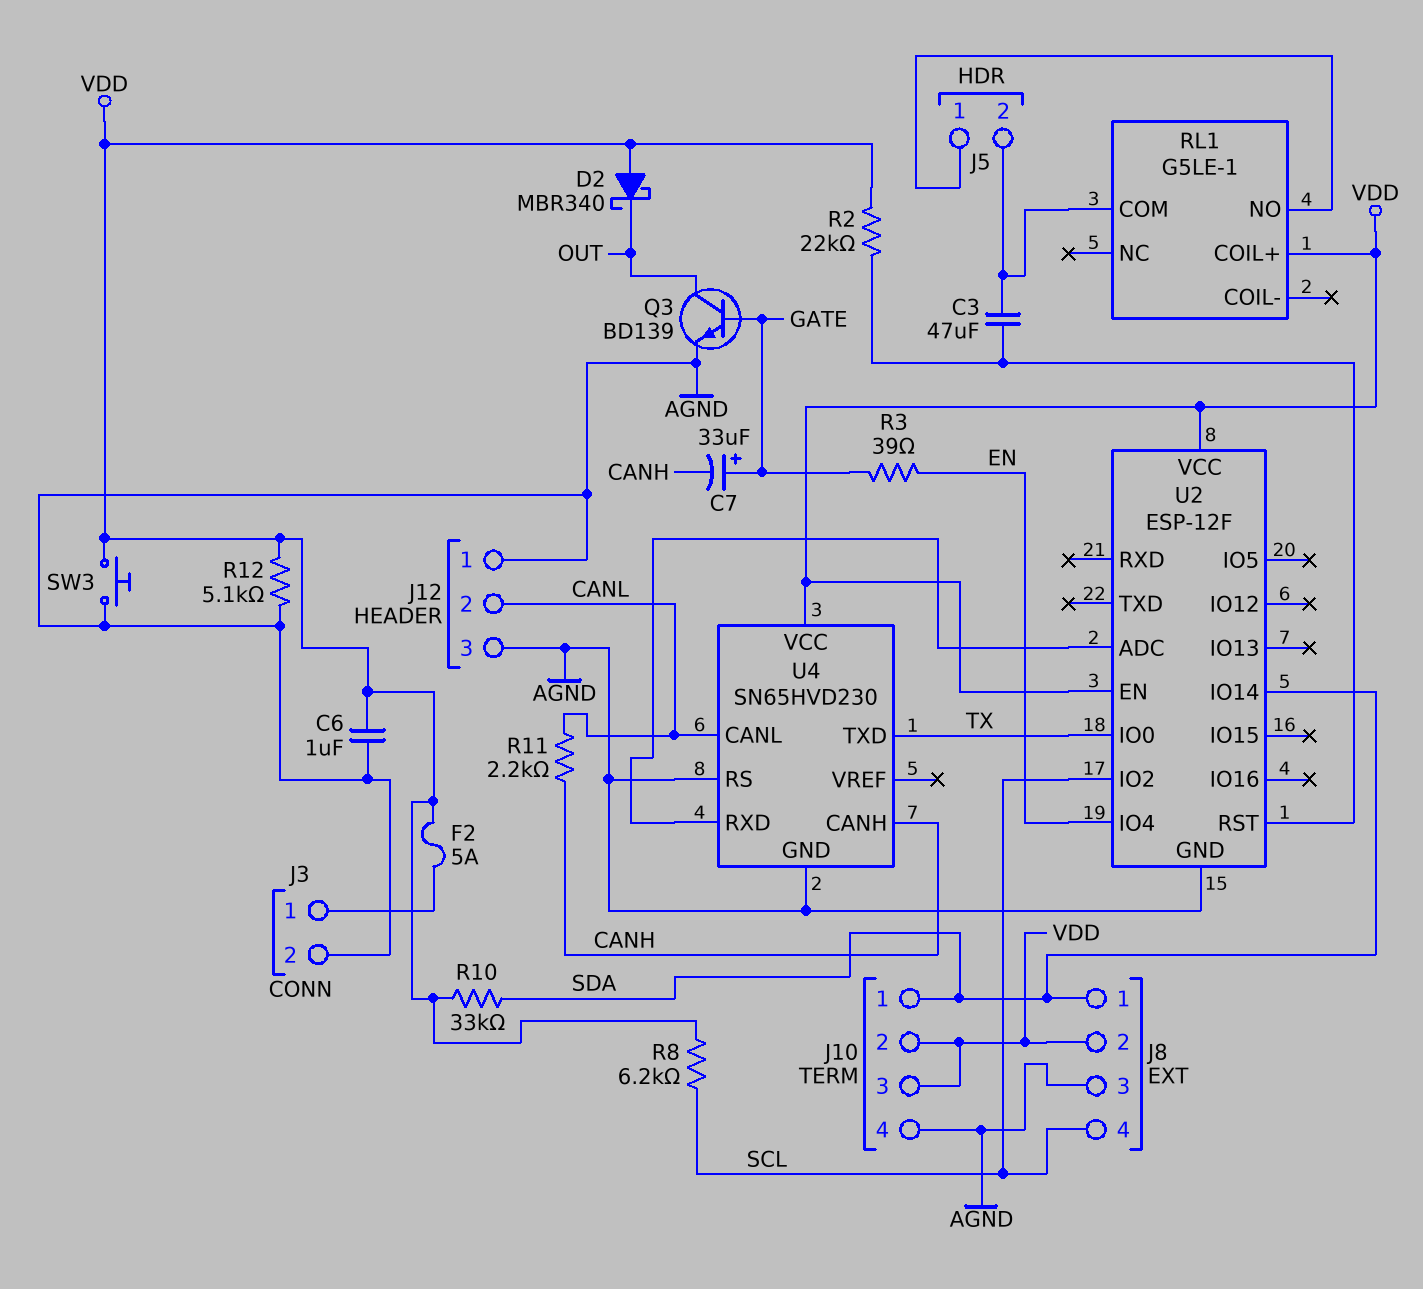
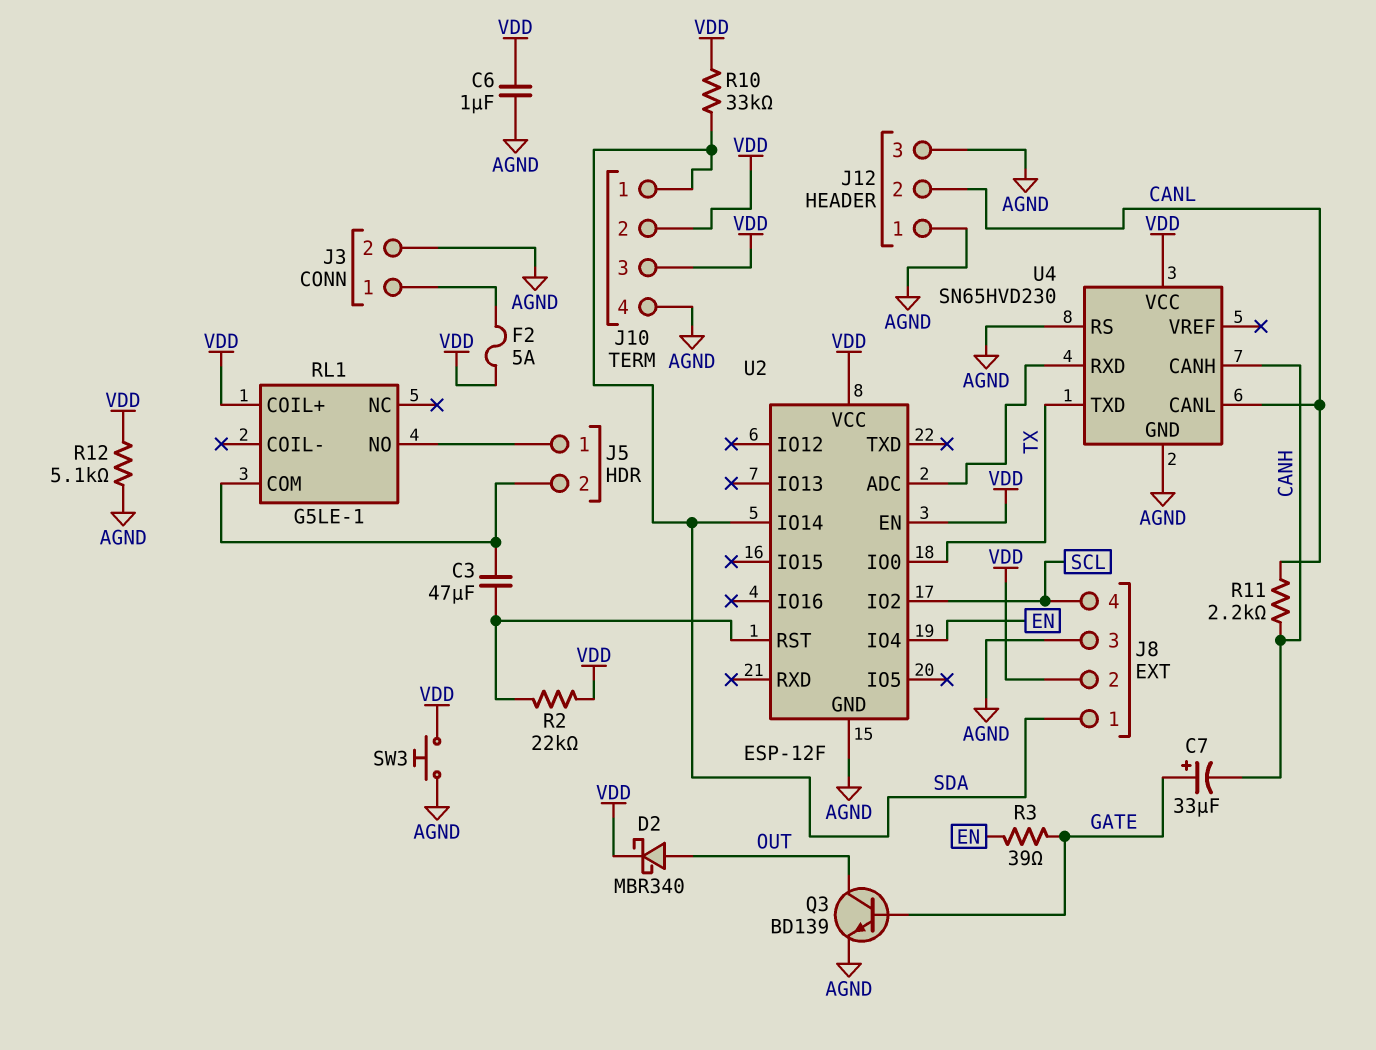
D2: schottky MBR340 (A VDD, K OUT) -> schottky MBR340 (A OUT, K VDD)
R8: 6.2k (SCL, VDD) -> none

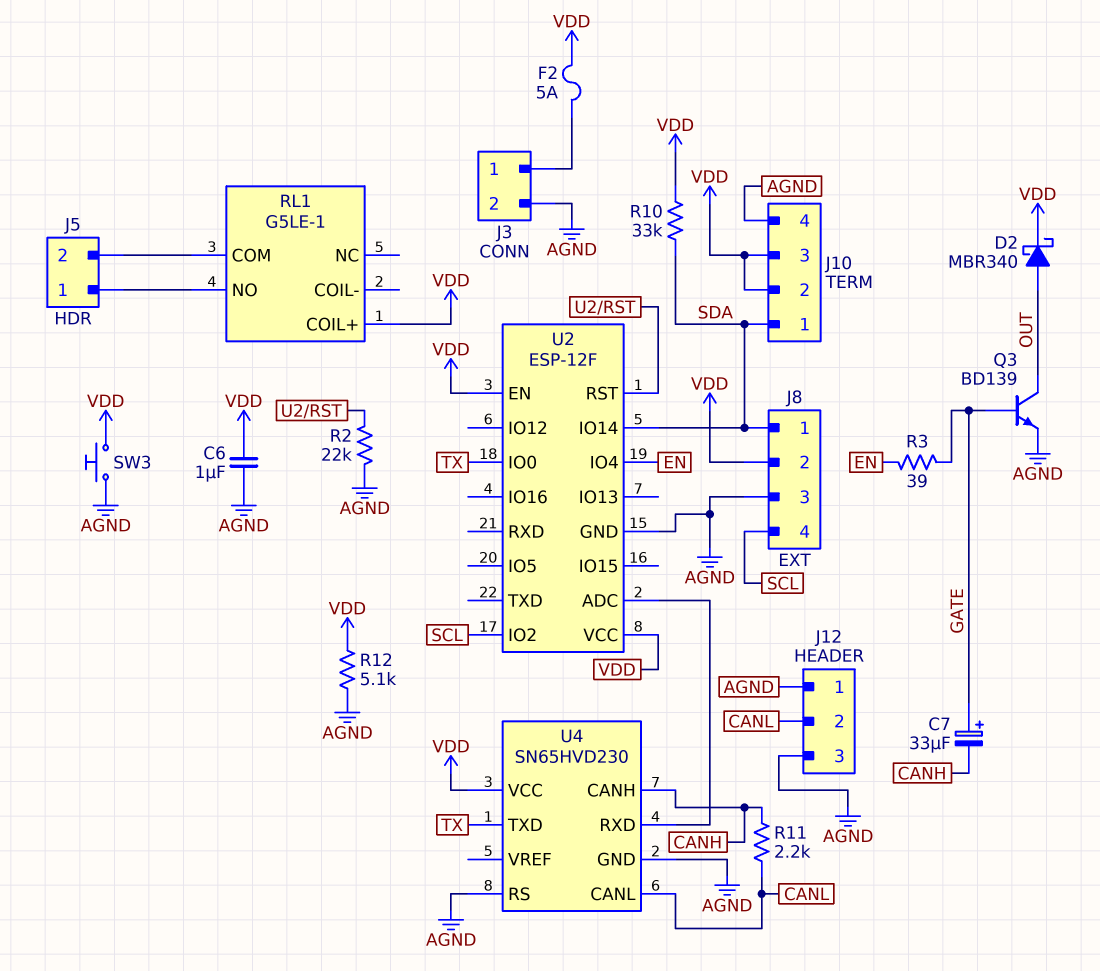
C3: 47uF (J5/2, U2/RST) -> none
R2: 22k (U2/RST, VDD) -> 22k (AGND, U2/RST)

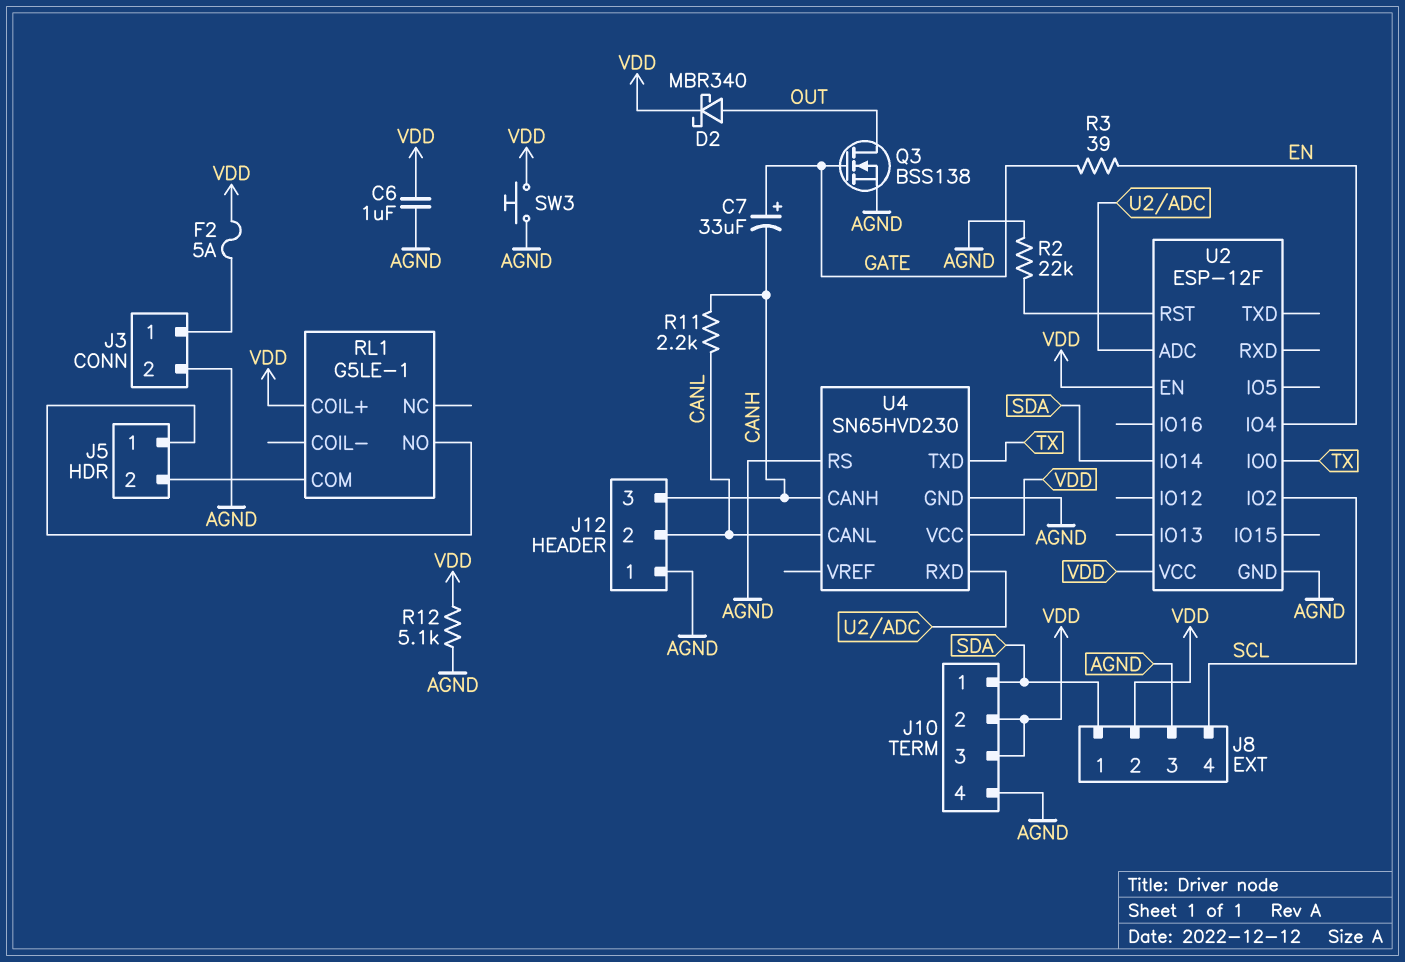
J12 pin 3: AGND -> CANH
Q3: NPN BD139 (B GATE, C OUT, E AGND) -> NMOS BSS138 (G GATE, D OUT, S AGND)
R10: 33k (SDA, VDD) -> none

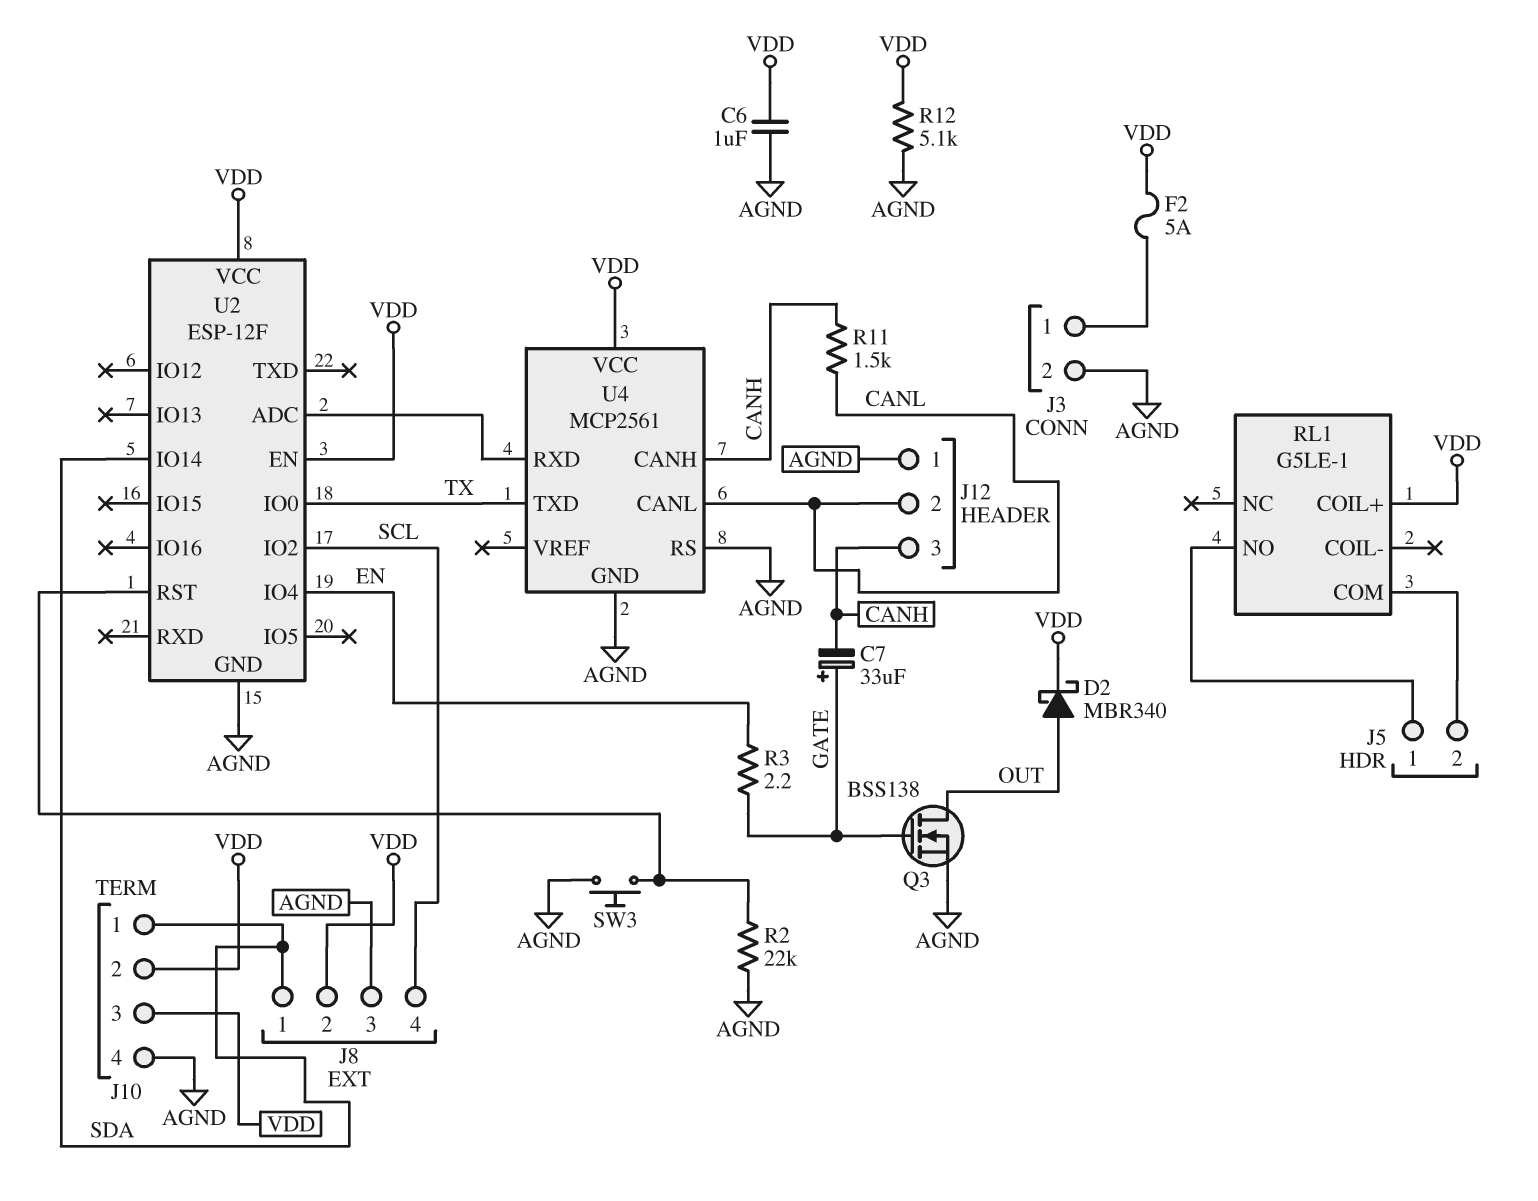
R3: 39 (EN, GATE) -> 2.2 (EN, GATE)
R11: 2.2k (CANH, CANL) -> 1.5k (CANH, CANL)
SW3: button (AGND, VDD) -> button (AGND, U2/RST)
U4: SN65HVD230 -> MCP2561

